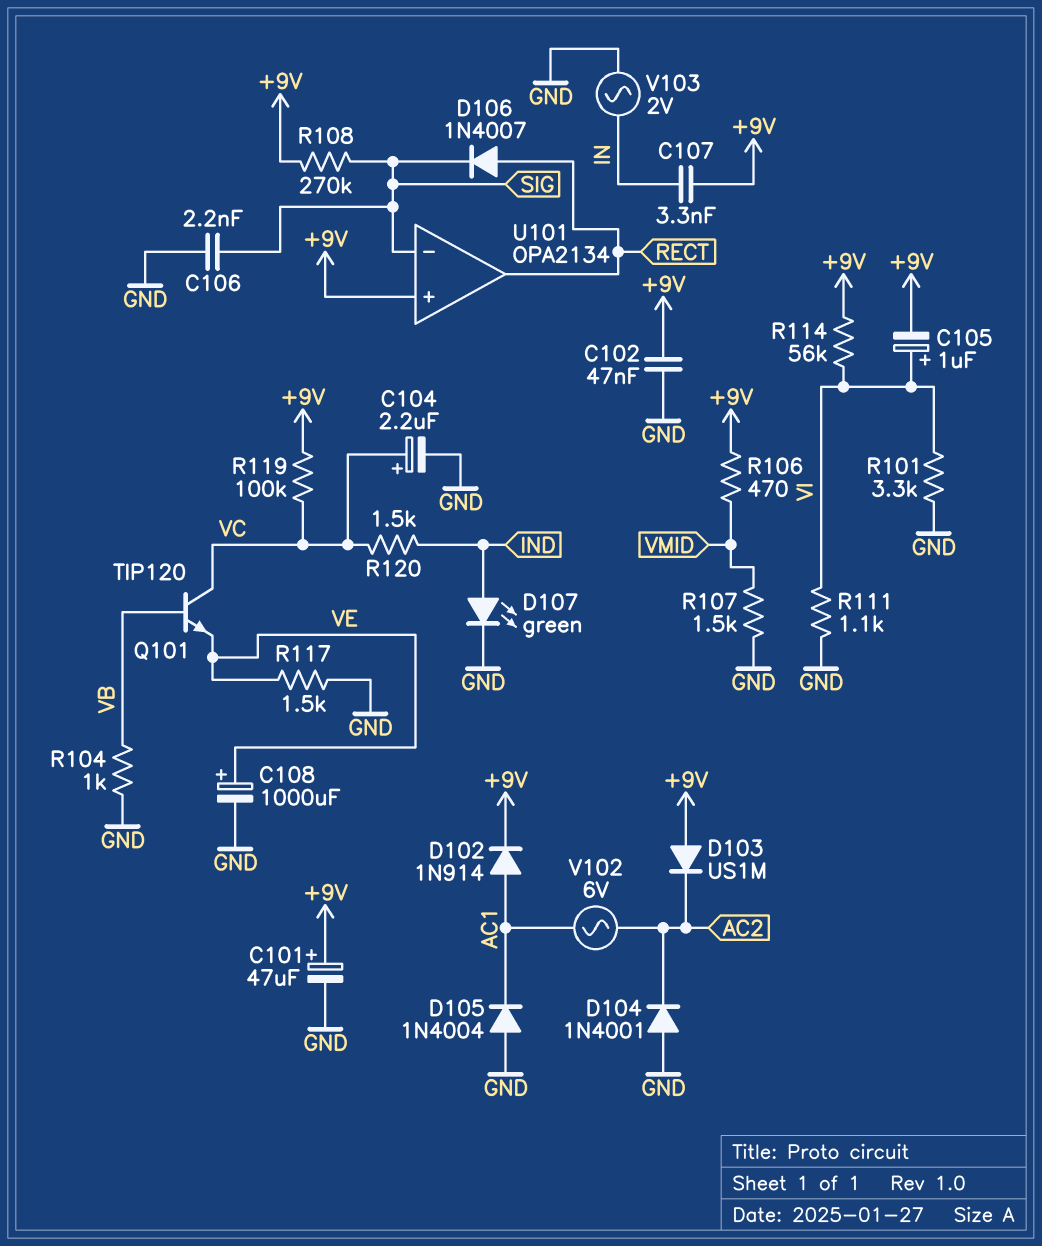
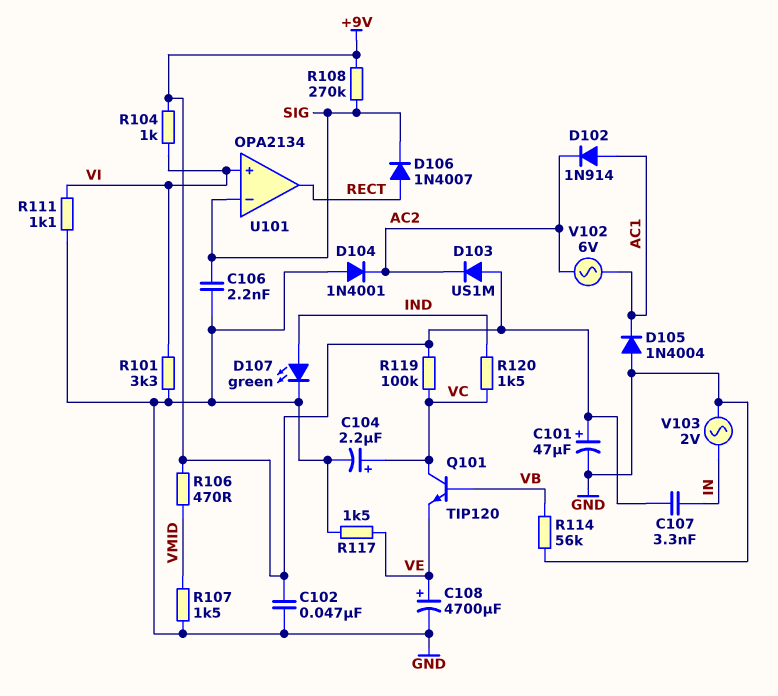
C105: 1uF (plus VI, minus +9V) -> none
C108: 1000uF (plus VE, minus GND) -> 4700uF (plus VE, minus GND)
D102: diode 1N914 (A AC1, K +9V) -> diode 1N914 (A AC1, K AC2)
R104: 1k (GND, VB) -> 1k (+9V, VI)
R114: 56k (+9V, VI) -> 56k (GND, VB)
U101 pin in+: +9V -> VI

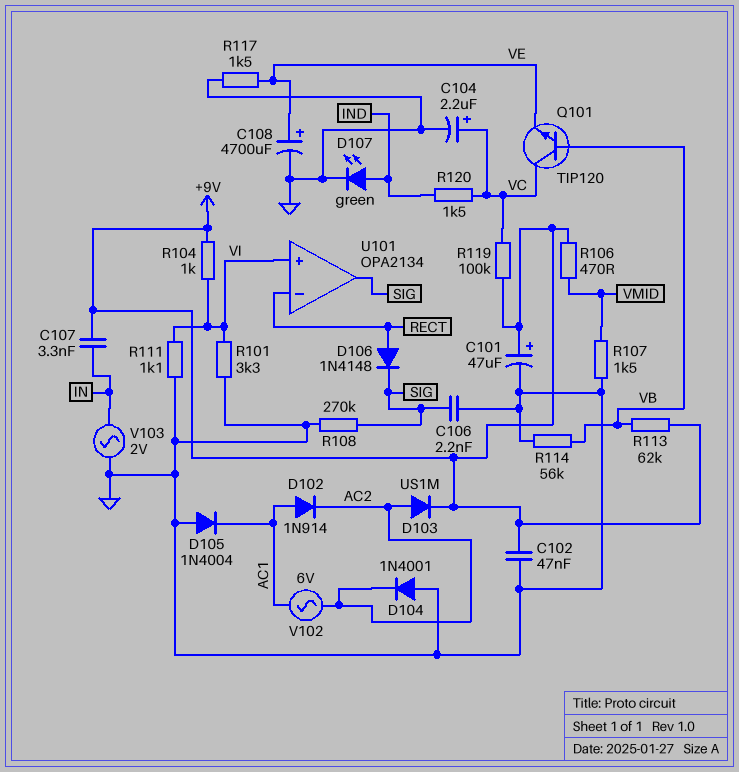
D103: diode US1M (A +9V, K AC2) -> diode US1M (A AC2, K +9V)
D106: diode 1N4007 (A RECT, K SIG) -> diode 1N4148 (A RECT, K SIG)
R108: 270k (+9V, SIG) -> 270k (GND, SIG)
R113: none -> 62k (+9V, VB)
U101 pin in-: SIG -> RECT
U101 pin out: RECT -> SIG

